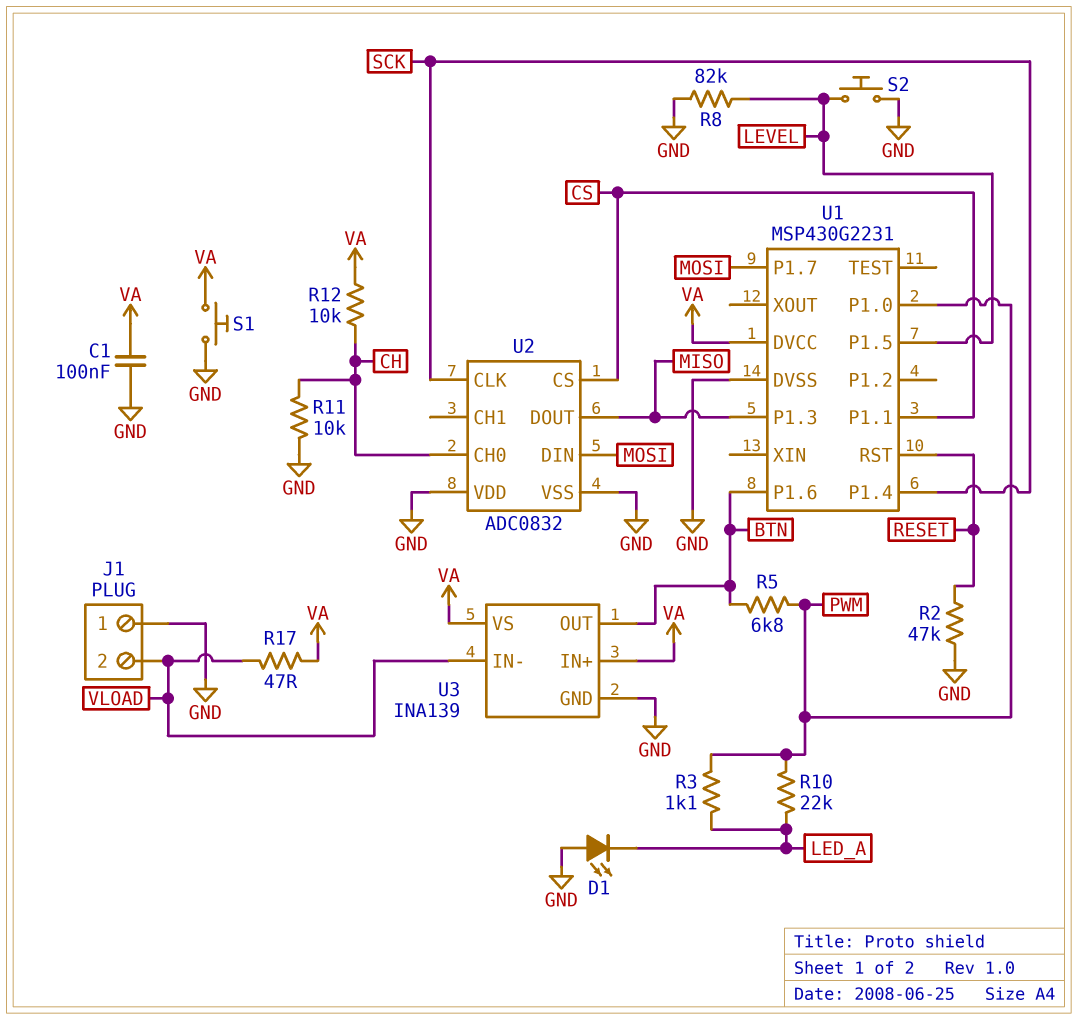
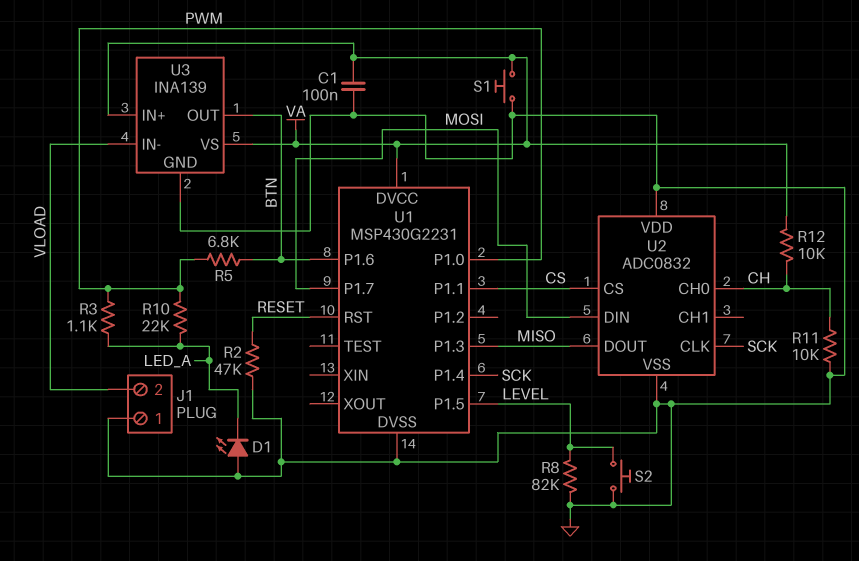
R17: 47 (VA, VLOAD) -> none

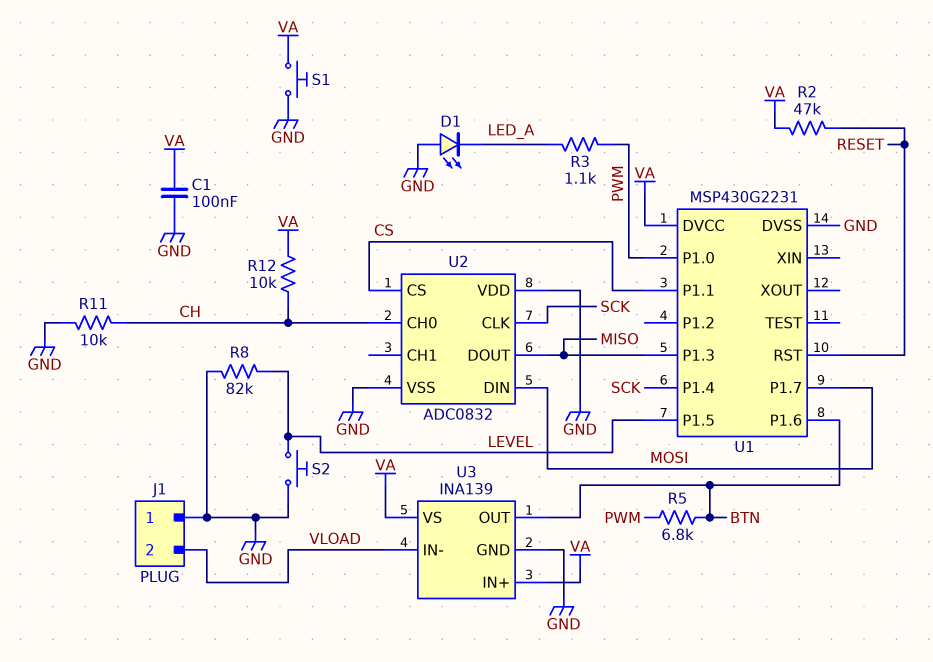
R2: 47k (GND, RESET) -> 47k (RESET, VA)
R10: 22k (LED_A, PWM) -> none

